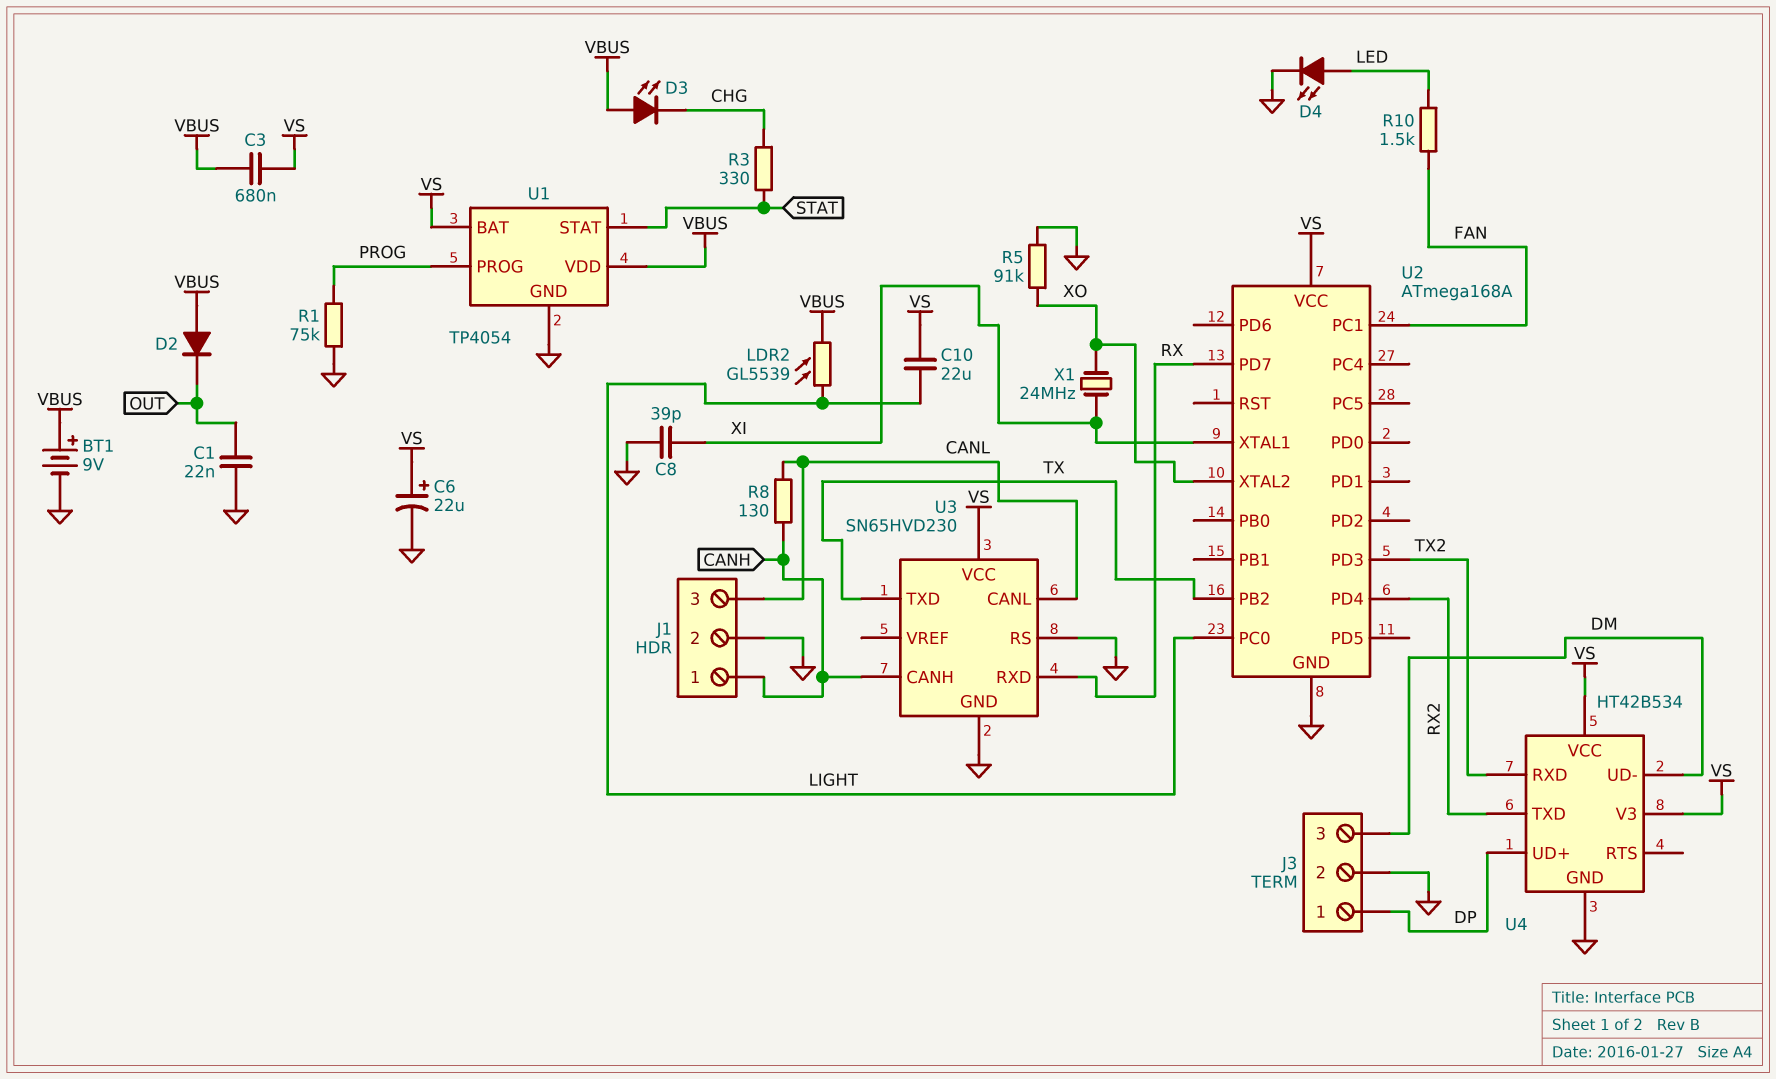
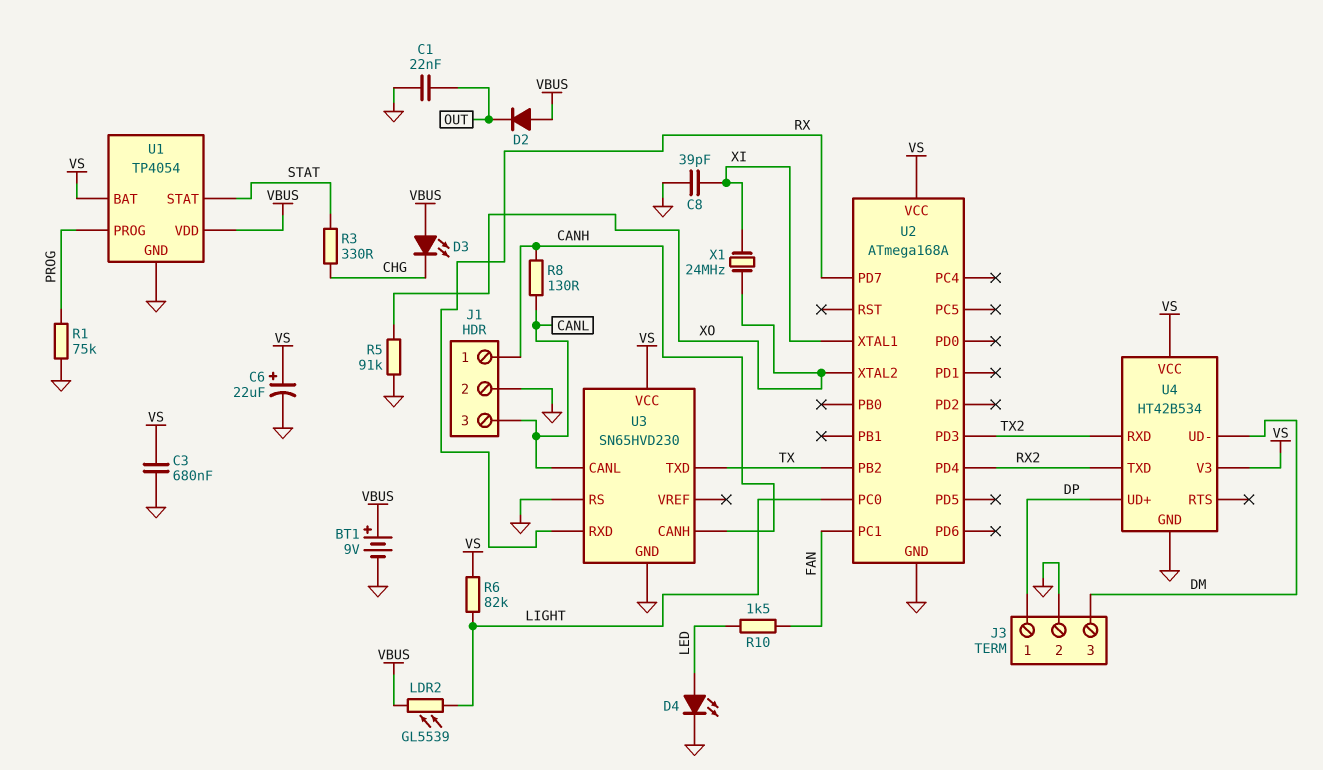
C3: 680nF (VBUS, VS) -> 680nF (GND, VS)
C10: 22uF (LIGHT, VS) -> none
R6: none -> 82k (LIGHT, VS)

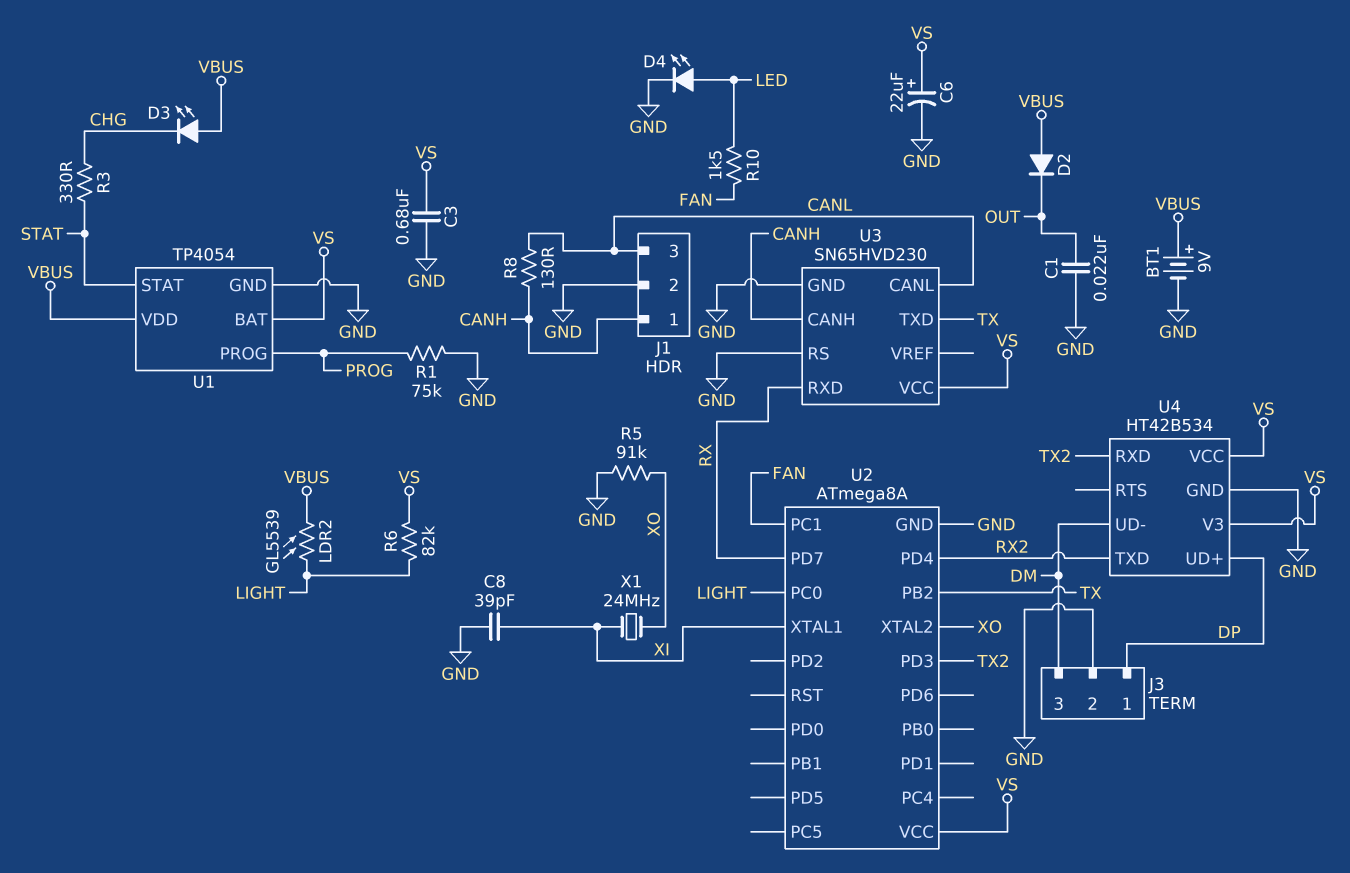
U2: ATmega168A -> ATmega8A

